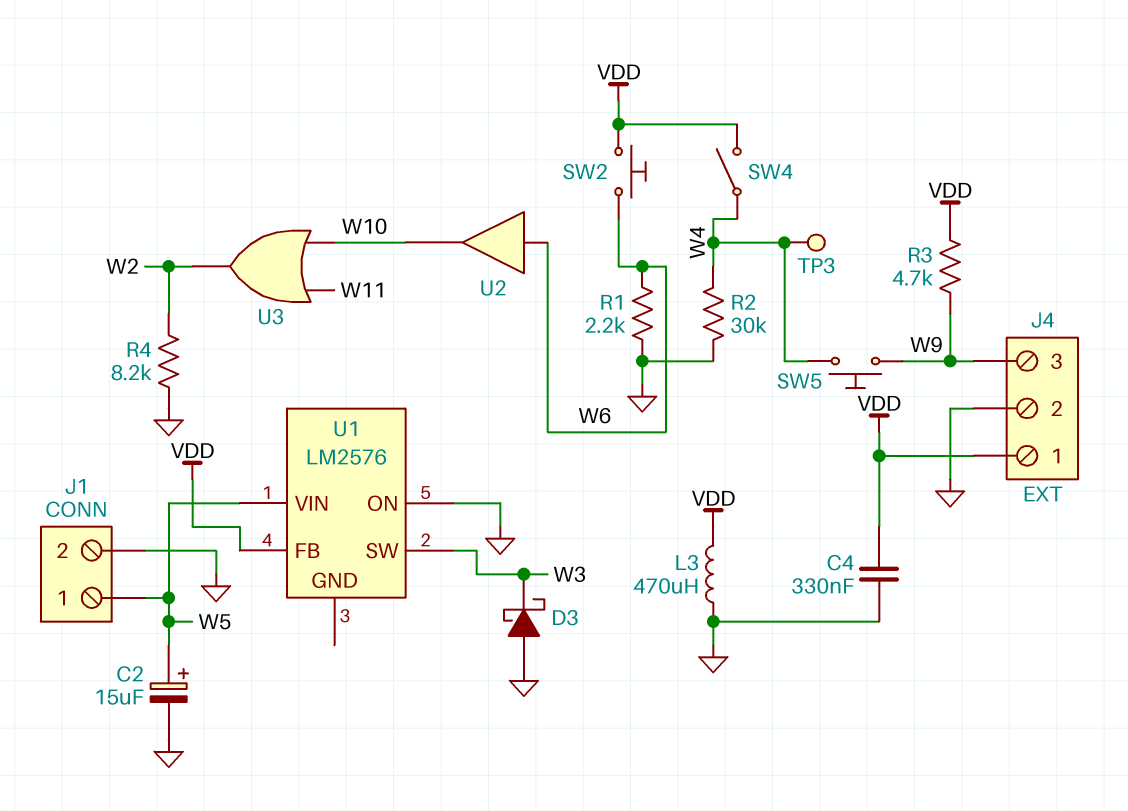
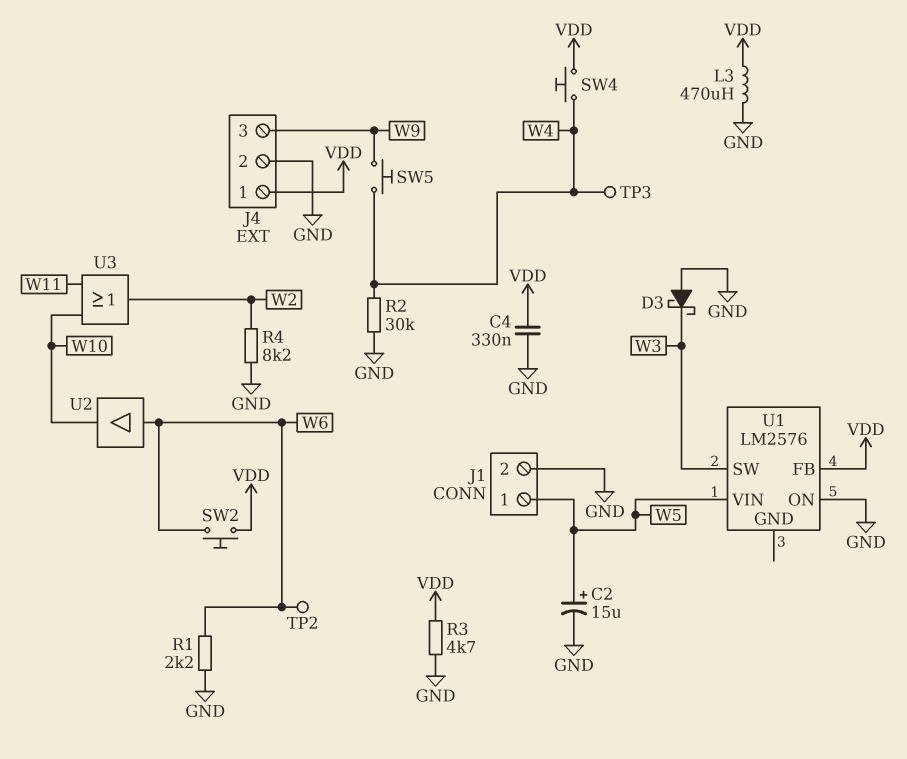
R3: 4.7k (VDD, W9) -> 4.7k (GND, VDD)
SW4: switch (VDD, W4) -> button (VDD, W4)
TP2: none -> test point (W6)

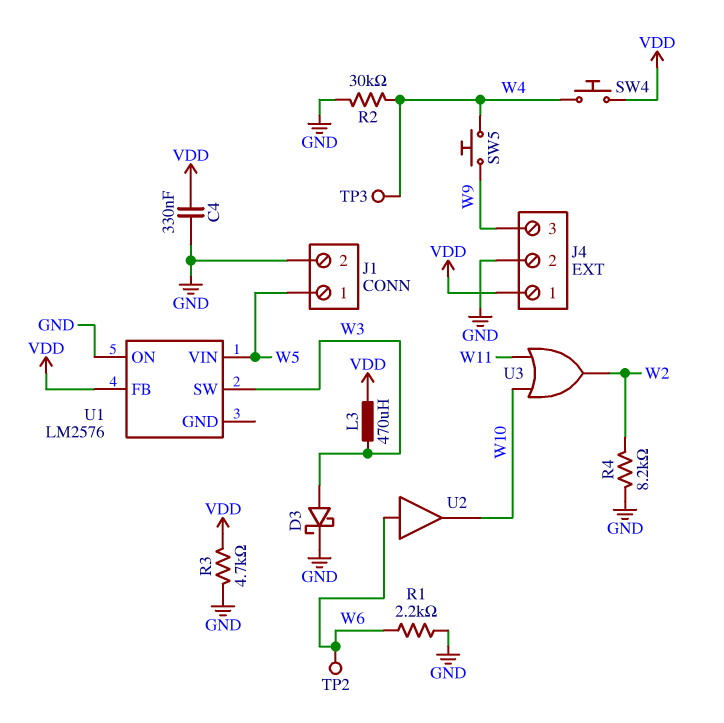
C2: 15uF (plus W5, minus GND) -> none
D3: schottky (A GND, K W3) -> schottky (A W3, K GND)
L3: 470uH (GND, VDD) -> 470uH (VDD, W3)
SW2: button (VDD, W6) -> none

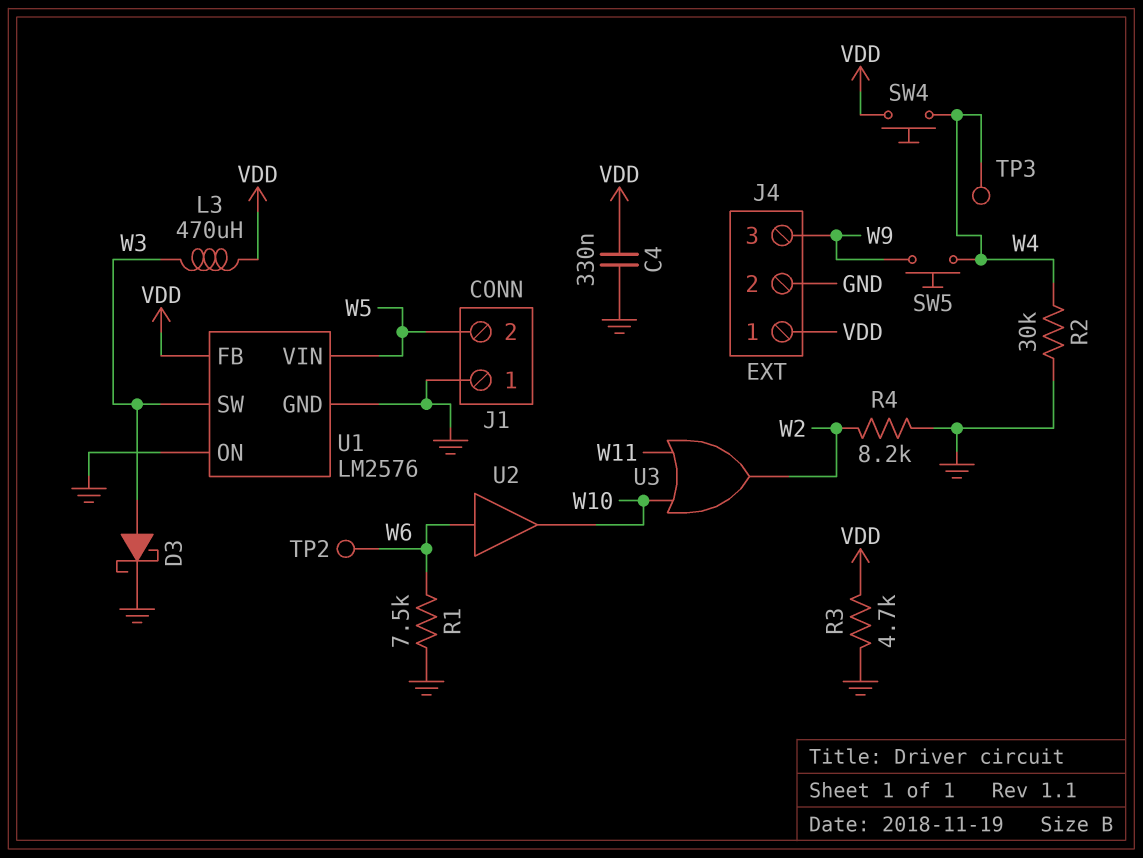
J1 pin 1: W5 -> GND
J1 pin 2: GND -> W5
R1: 2.2k (GND, W6) -> 7.5k (GND, W6)
U1 pin GND: none -> GND

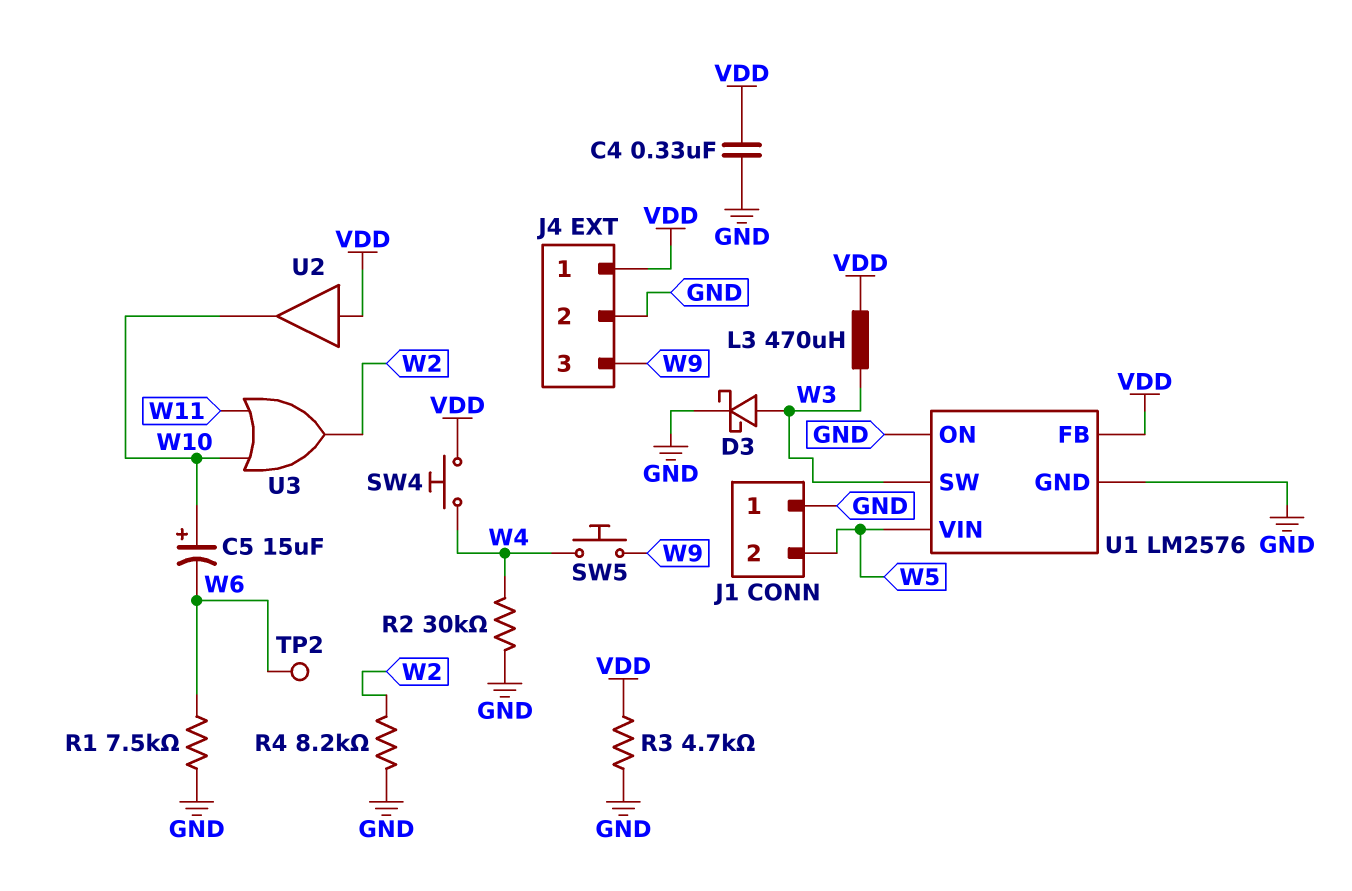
C5: none -> 15uF (plus W10, minus W6)
TP3: test point (W4) -> none
U2: buffer (in W6, out W10) -> buffer (in VDD, out W10)

